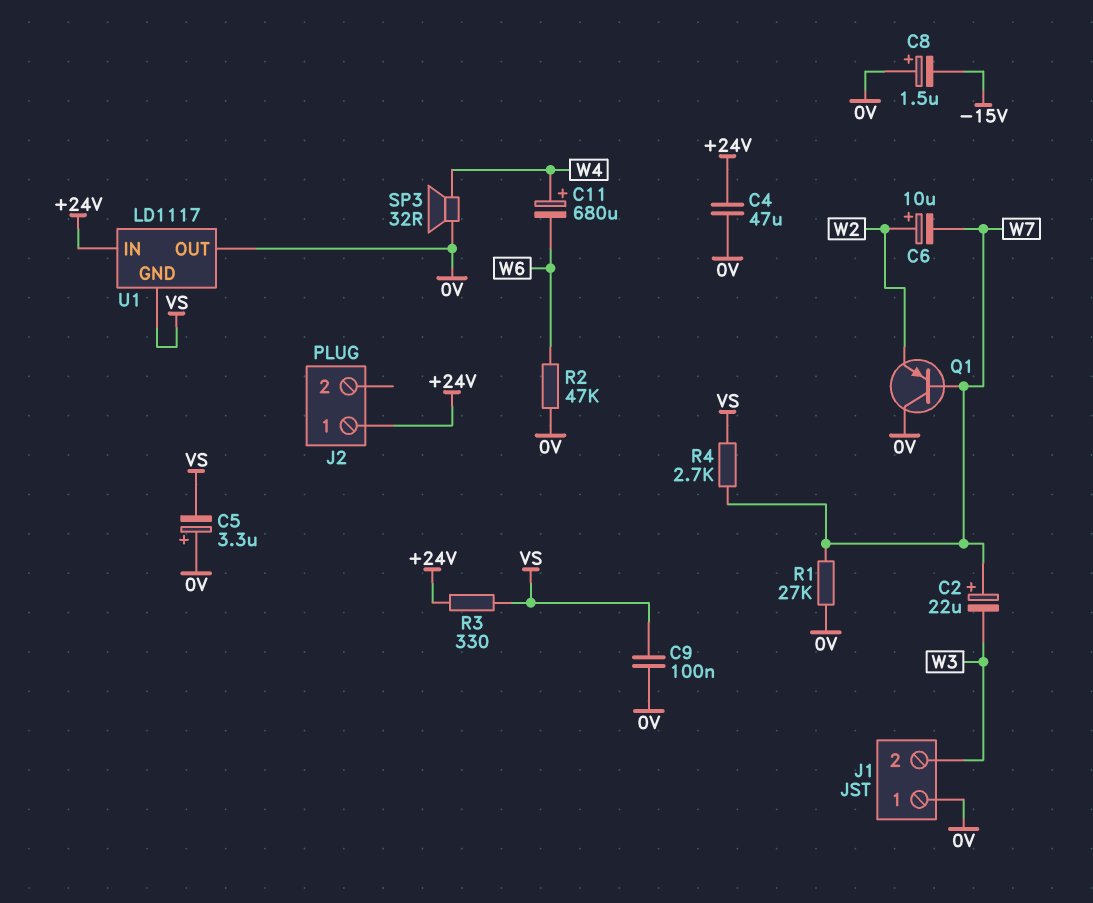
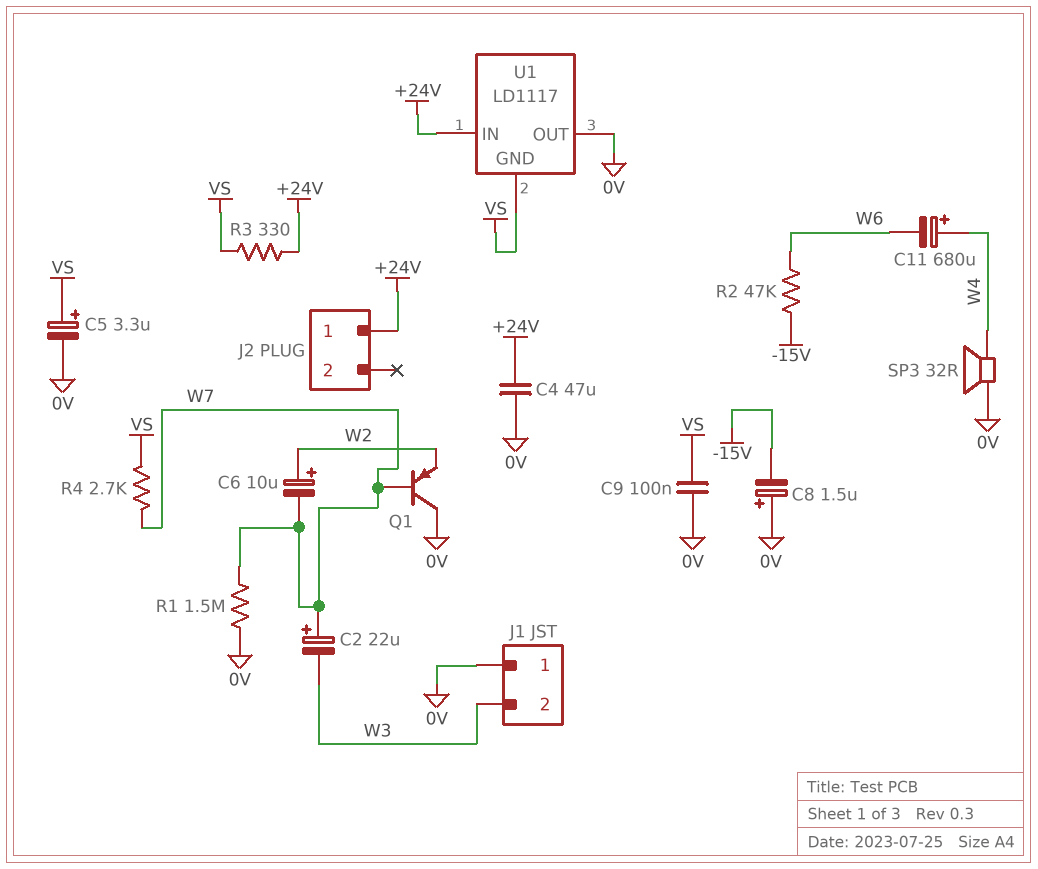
C5: 3.3uF (plus 0V, minus VS) -> 3.3uF (plus VS, minus 0V)
R1: 27k (0V, W7) -> 1.5M (0V, W7)
R2: 47k (0V, W6) -> 47k (-15V, W6)

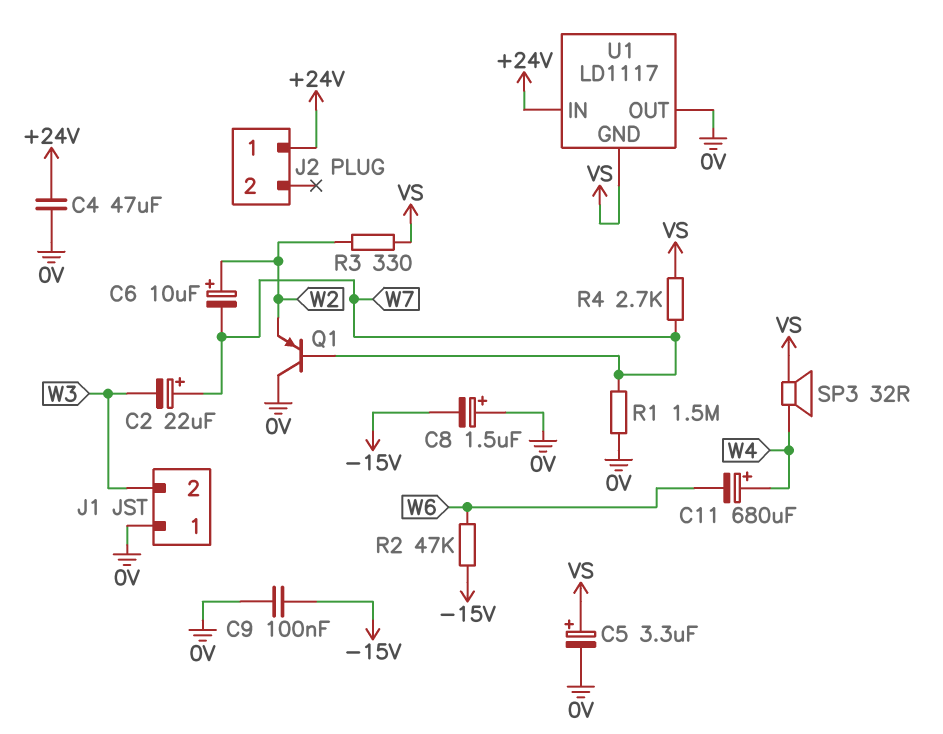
C9: 100nF (0V, VS) -> 100nF (-15V, 0V)
R3: 330 (+24V, VS) -> 330 (VS, W2)
SP3: speaker 32R (0V, W4) -> speaker 32R (VS, W4)

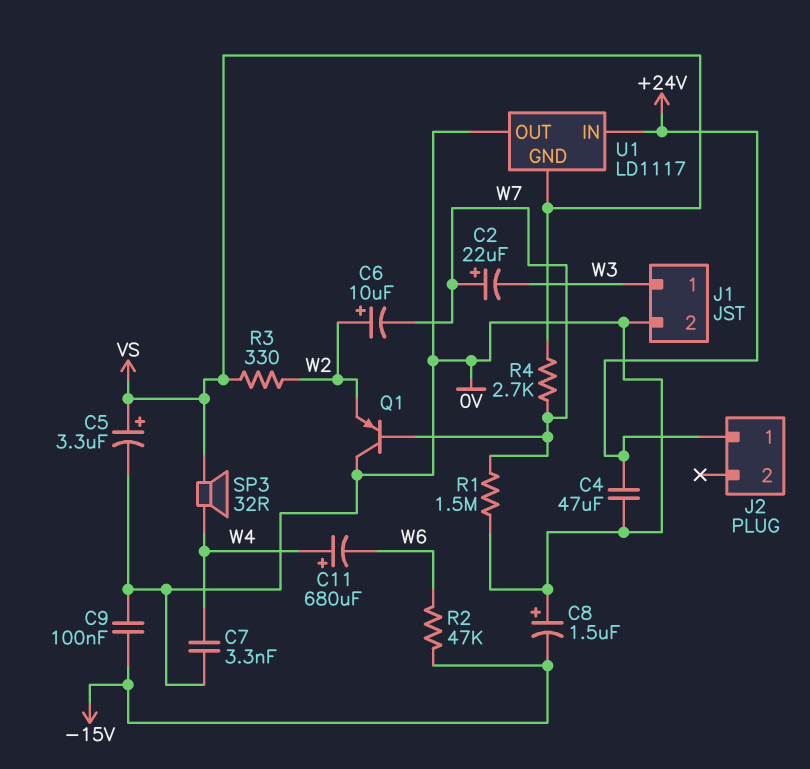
C7: none -> 3.3nF (0V, W4)
J1 pin 1: 0V -> W3
J1 pin 2: W3 -> 0V

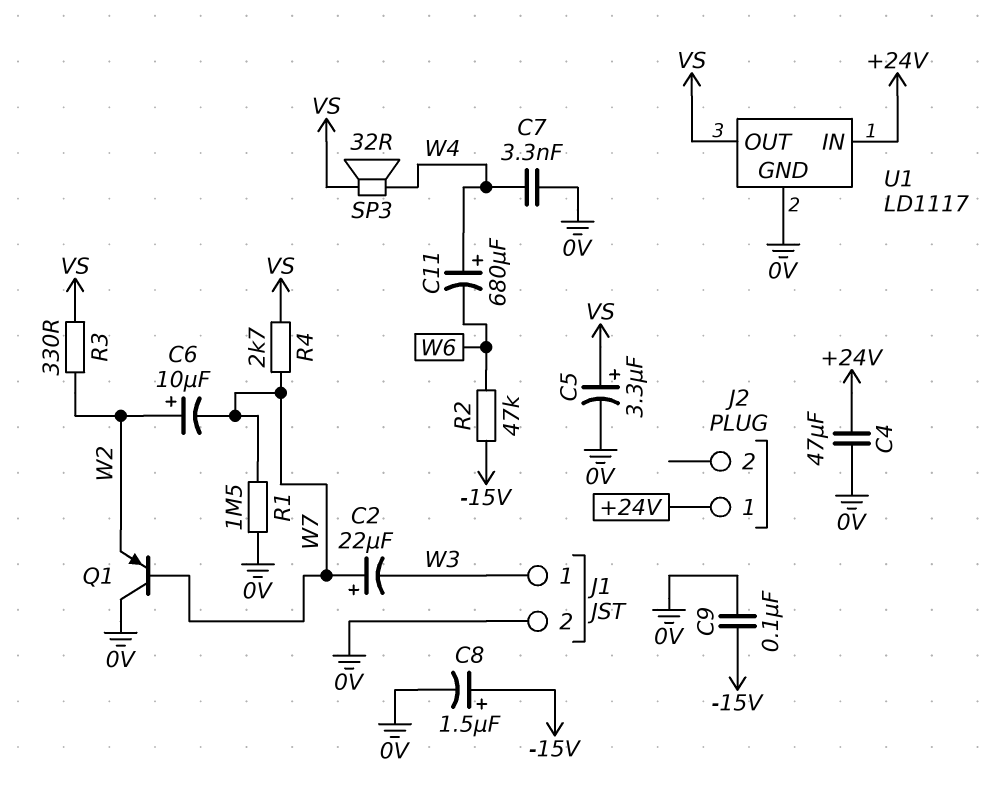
C8: 1.5uF (plus 0V, minus -15V) -> 1.5uF (plus -15V, minus 0V)
U1 pin GND: VS -> 0V
U1 pin OUT: 0V -> VS

